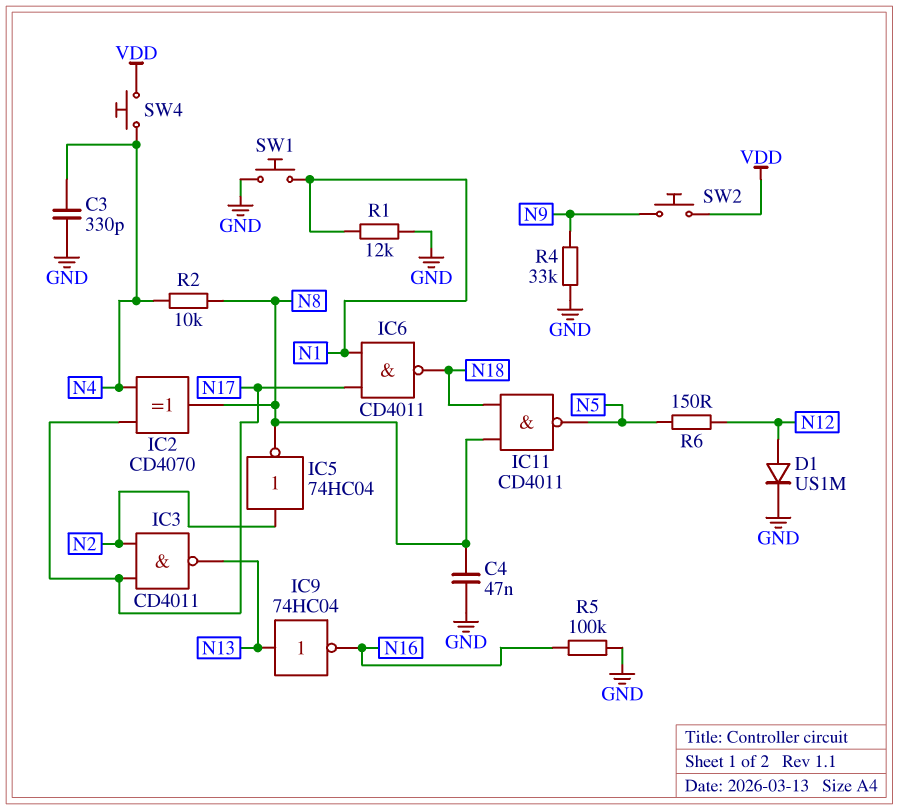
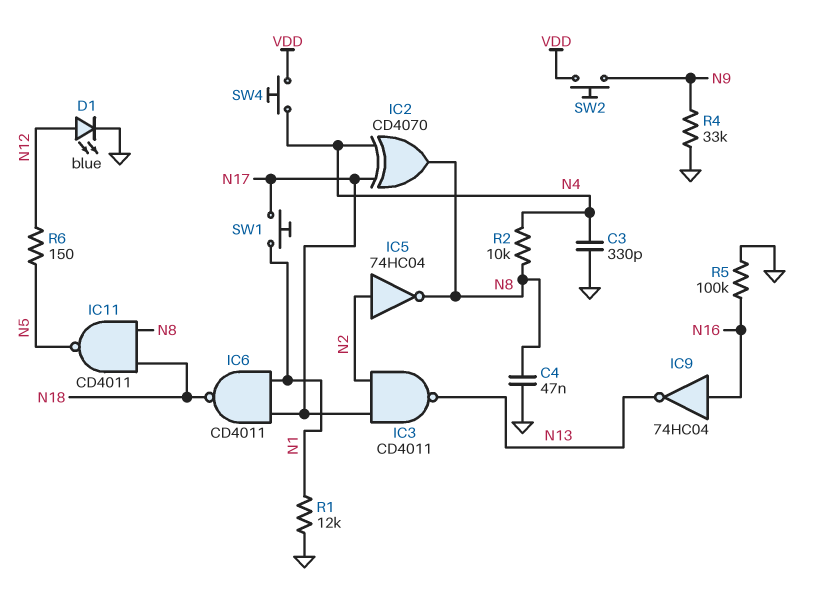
D1: diode US1M (A N12, K GND) -> LED blue (A N12, K GND)
IC9: NOT 74HC04 (in N13, out N16) -> NOT 74HC04 (in N16, out N13)
SW1: button (GND, N1) -> button (N1, N17)

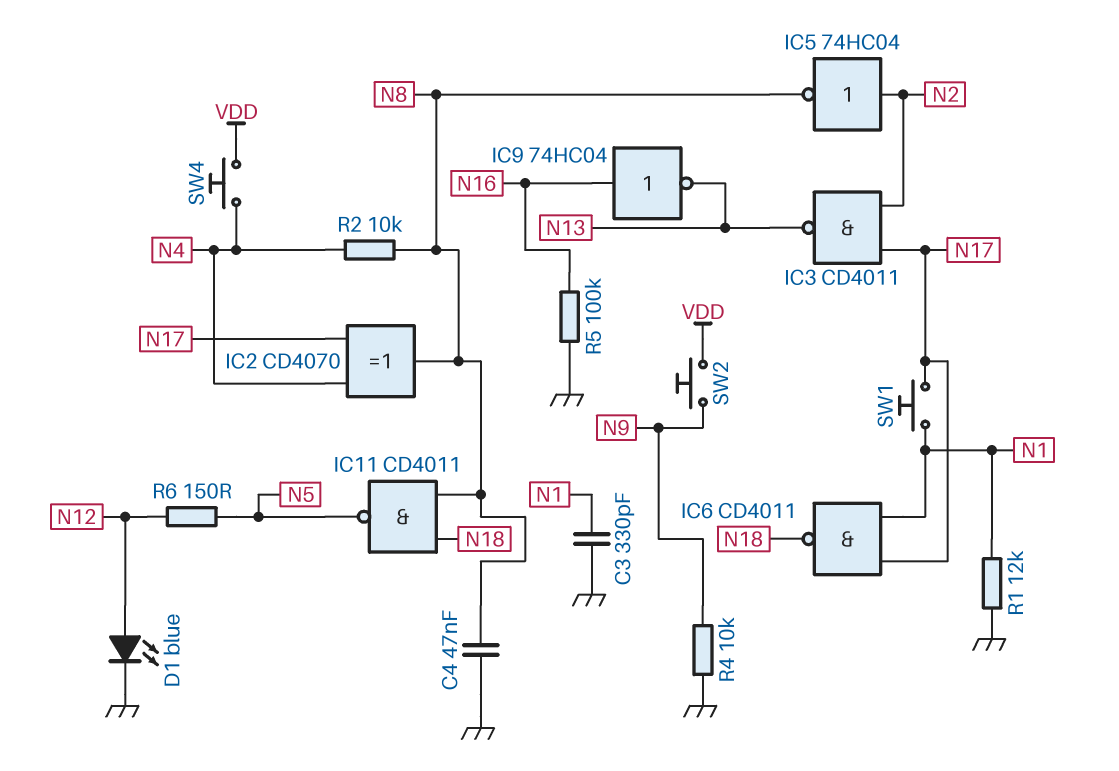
C3: 330pF (GND, N4) -> 330pF (GND, N1)
R4: 33k (GND, N9) -> 10k (GND, N9)

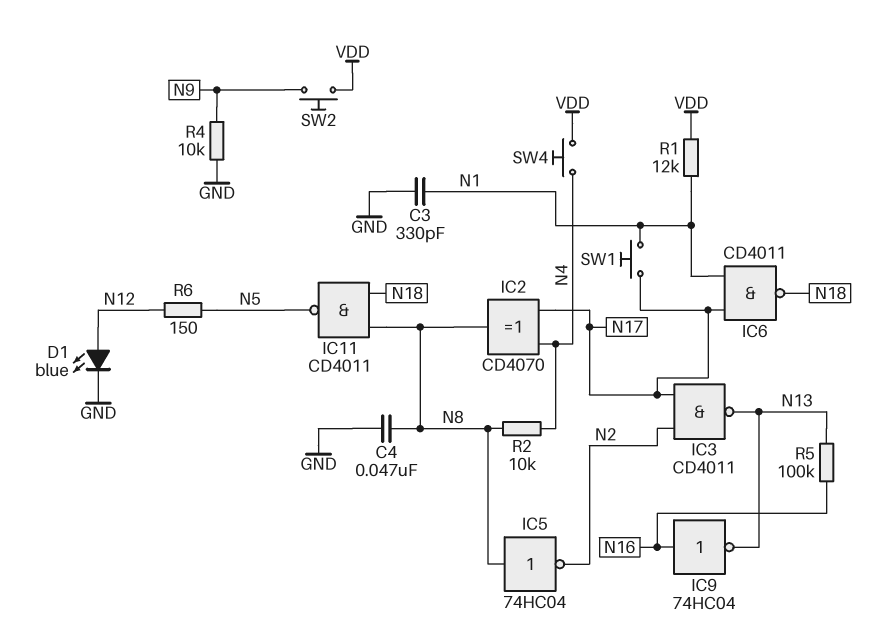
IC5: NOT 74HC04 (in N2, out N8) -> NOT 74HC04 (in N8, out N2)
R1: 12k (GND, N1) -> 12k (N1, VDD)
R5: 100k (GND, N16) -> 100k (N13, N16)

